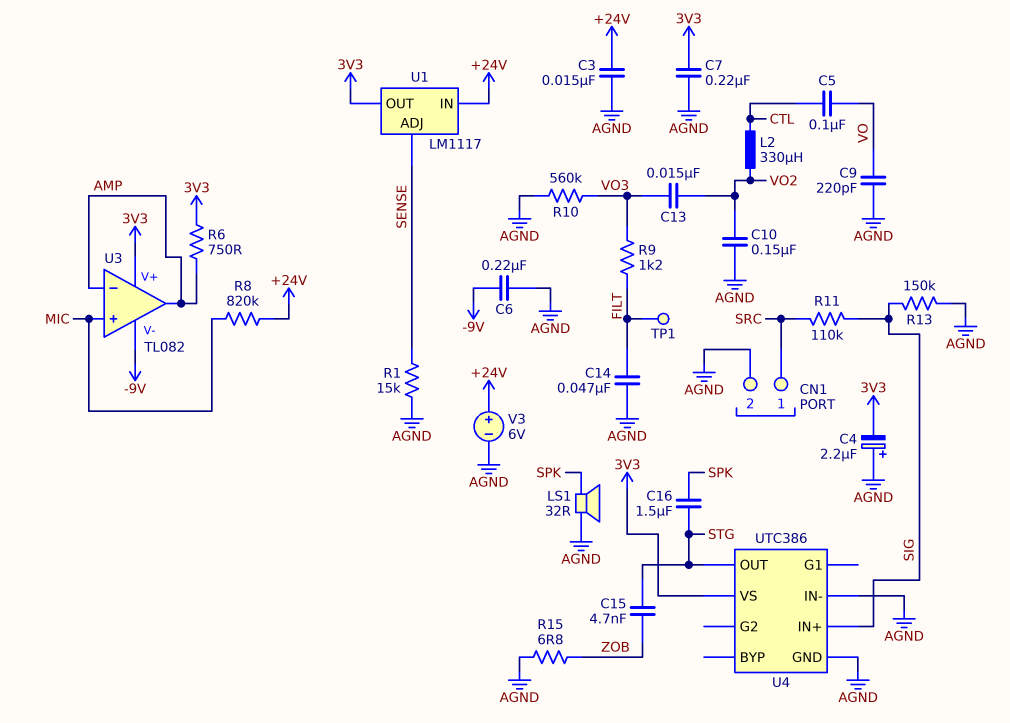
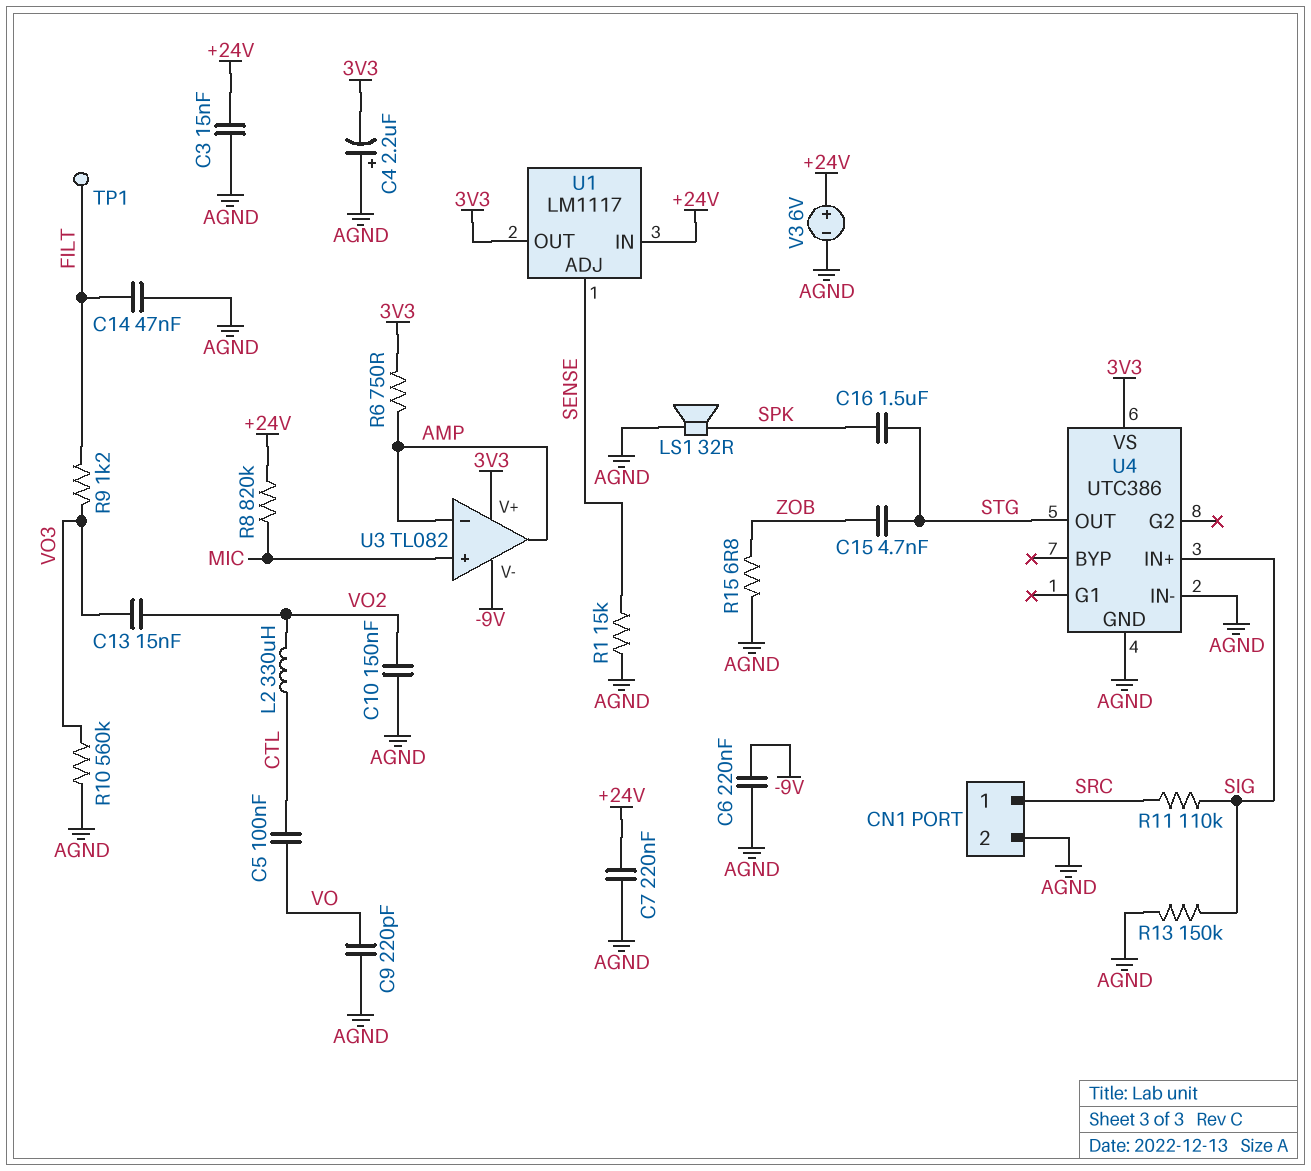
C7: 220nF (3V3, AGND) -> 220nF (+24V, AGND)

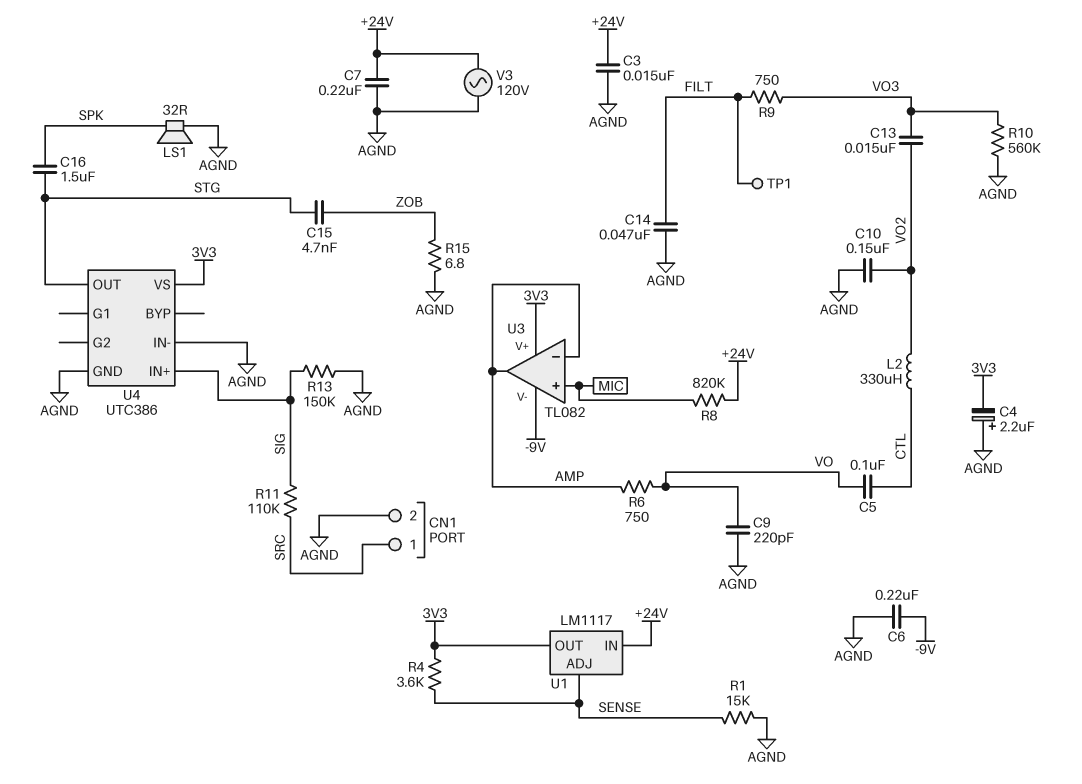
R4: none -> 3.6k (3V3, SENSE)
R6: 750 (3V3, AMP) -> 750 (AMP, VO)
R9: 1.2k (FILT, VO3) -> 750 (FILT, VO3)
V3: 6V (plus +24V, minus AGND) -> AC 120V (+24V, AGND)

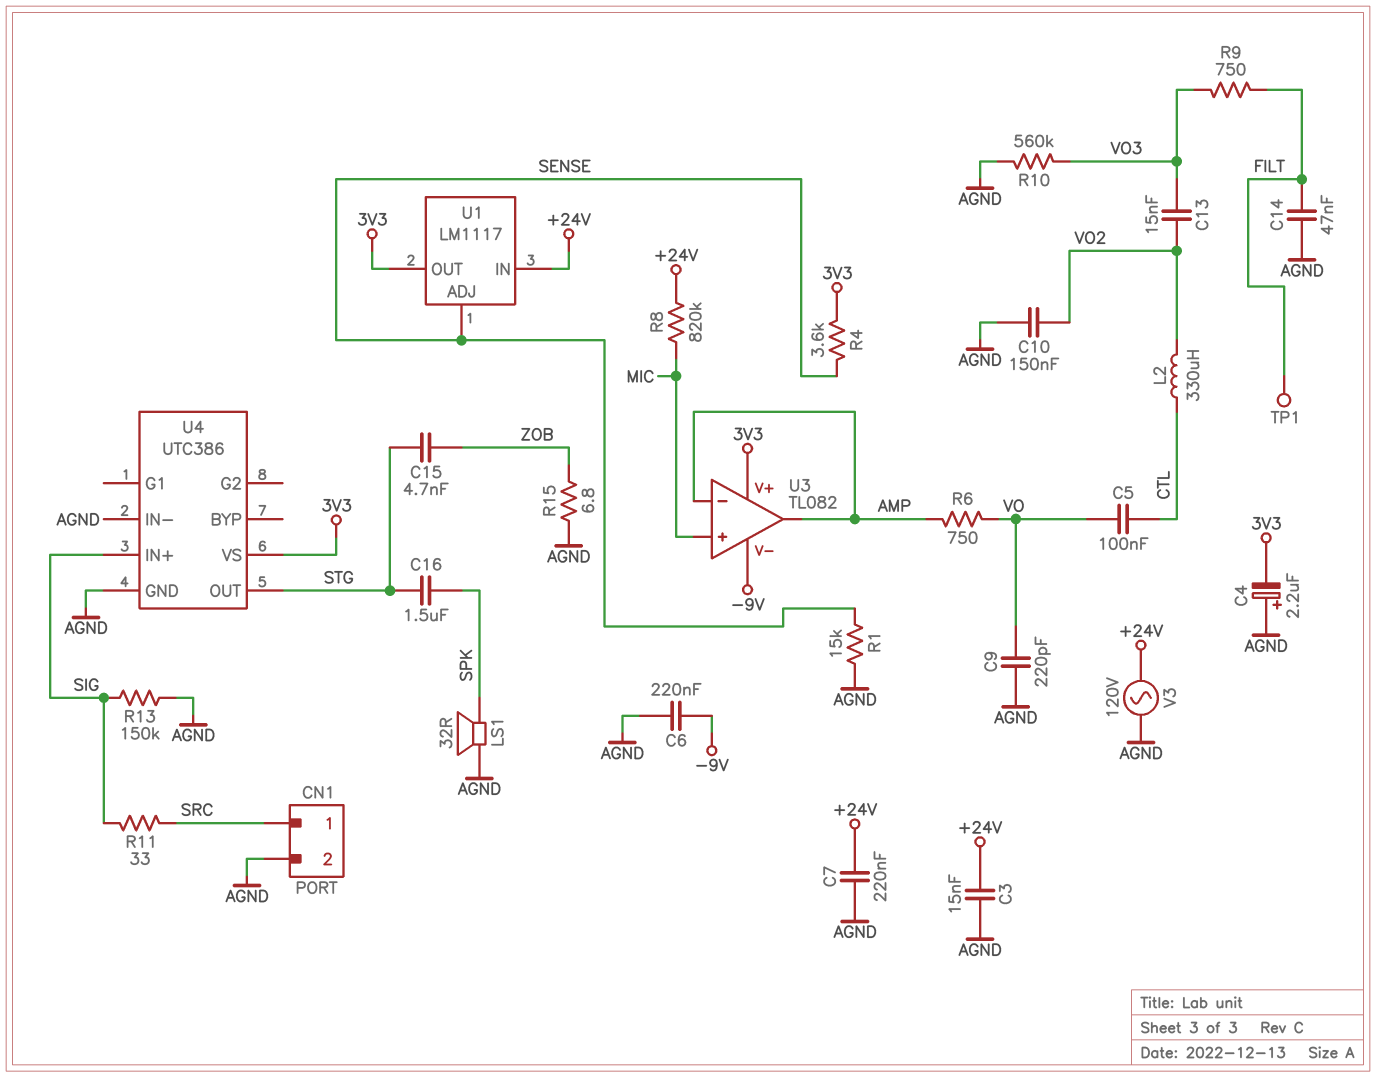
R11: 110k (SIG, SRC) -> 33 (SIG, SRC)

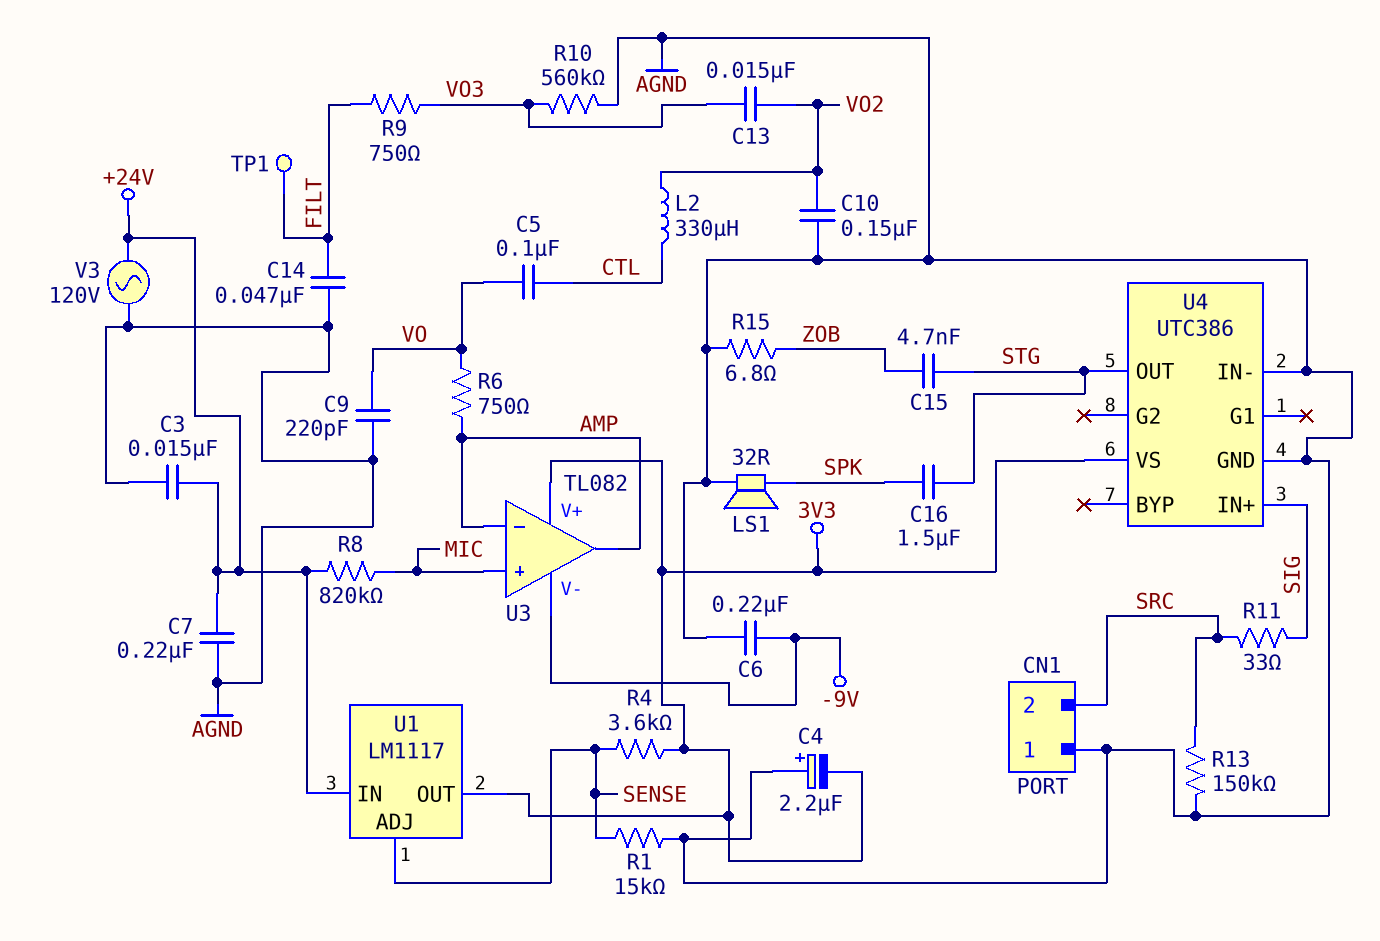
CN1 pin 1: SRC -> AGND
CN1 pin 2: AGND -> SRC
R13: 150k (AGND, SIG) -> 150k (AGND, SRC)

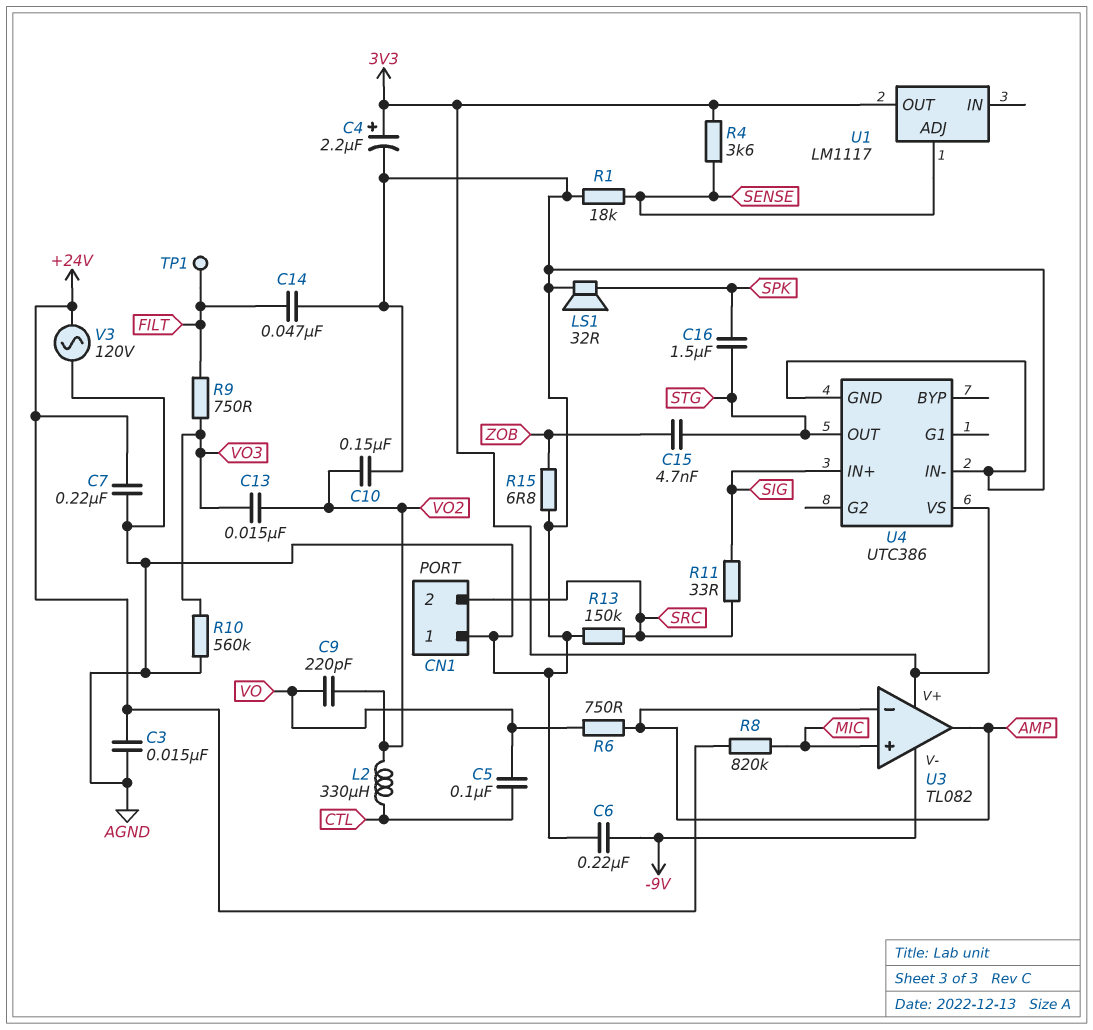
C4: 2.2uF (plus AGND, minus 3V3) -> 2.2uF (plus 3V3, minus AGND)
C9: 220pF (AGND, VO) -> 220pF (VO, VO2)
R1: 15k (AGND, SENSE) -> 18k (AGND, SENSE)
U1 pin IN: +24V -> none

